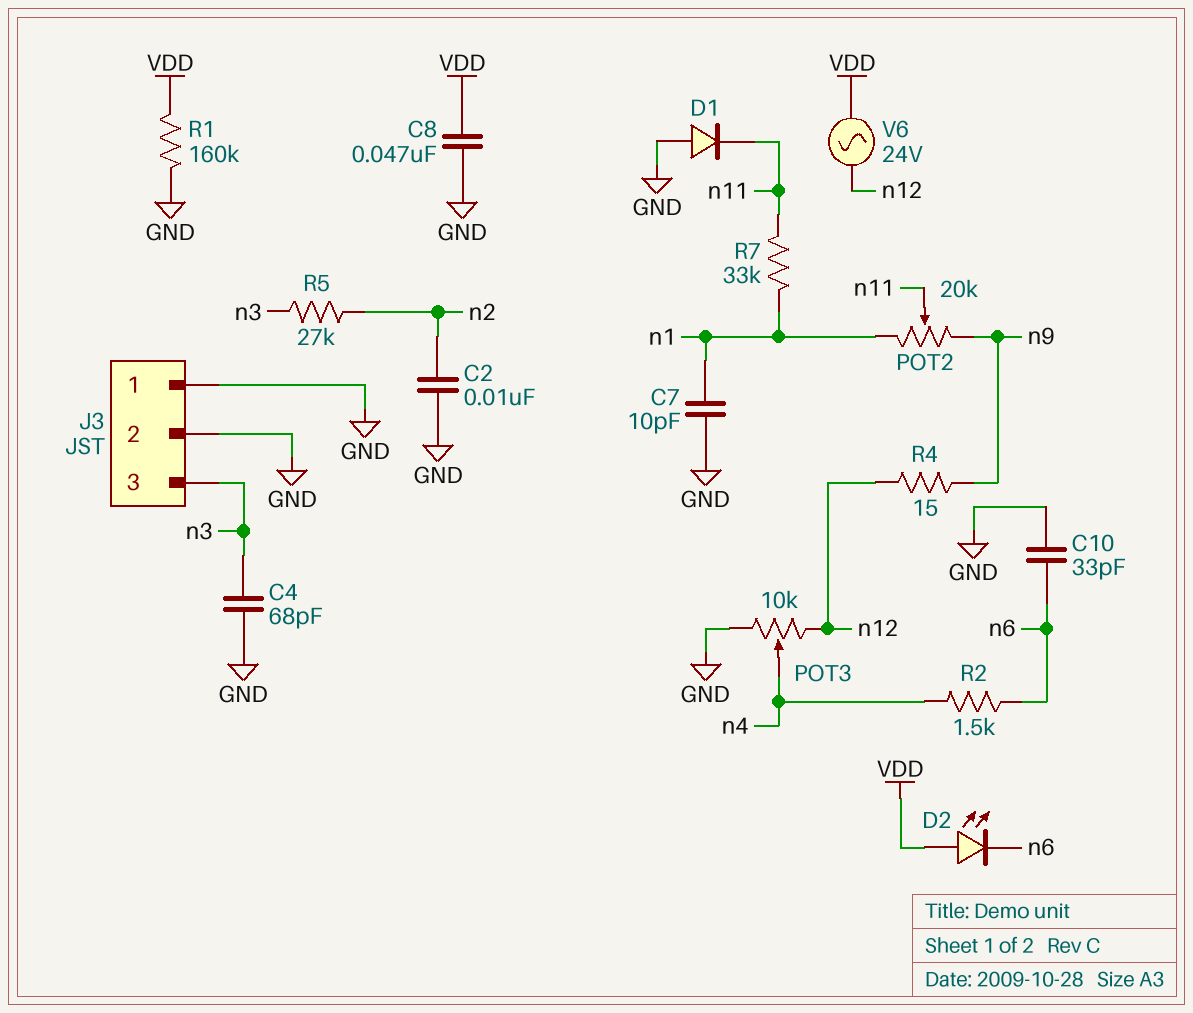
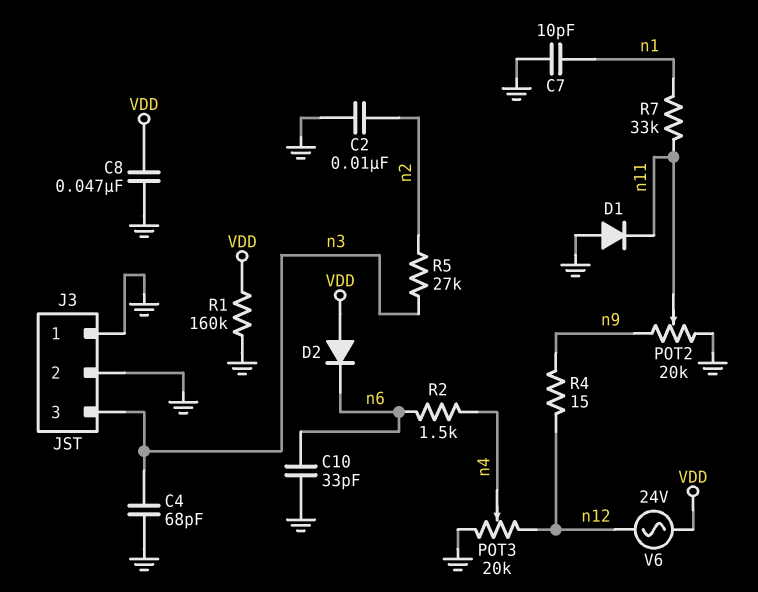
D2: LED (A VDD, K n6) -> diode (A VDD, K n6)
POT2: 20k (n1, n9, wiper n11) -> 20k (GND, n9, wiper n11)
POT3: 10k (GND, n12, wiper n4) -> 20k (GND, n12, wiper n4)

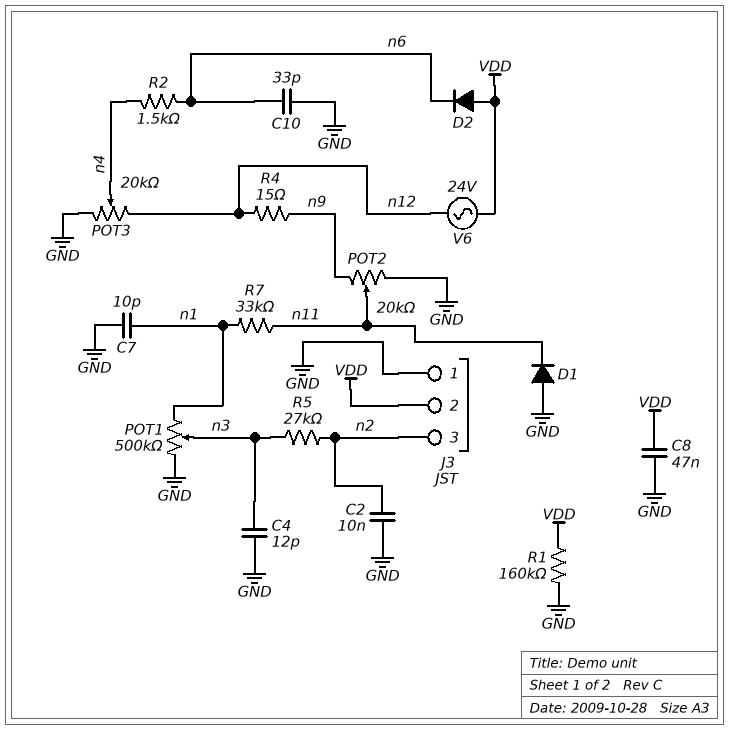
C4: 68pF (GND, n3) -> 12pF (GND, n3)
J3 pin 2: GND -> VDD
J3 pin 3: n3 -> n2
POT1: none -> 500k (GND, n1, wiper n3)

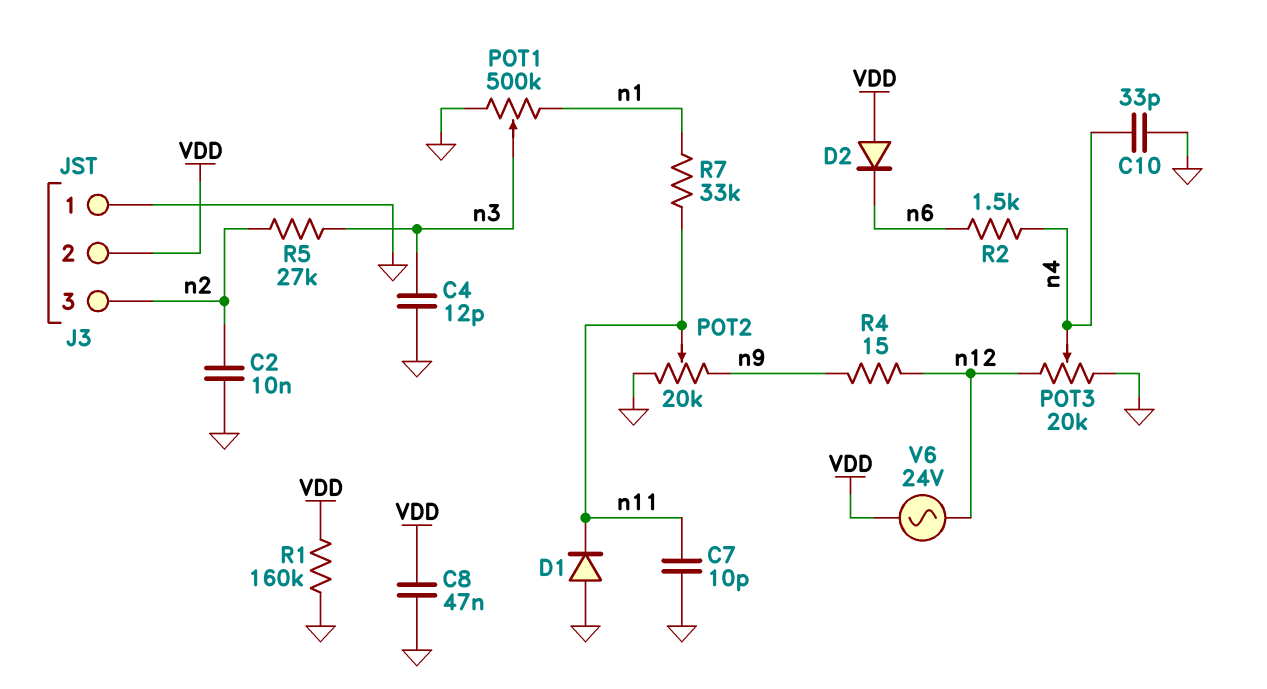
C7: 10pF (GND, n1) -> 10pF (GND, n11)
C10: 33pF (GND, n6) -> 33pF (GND, n4)

